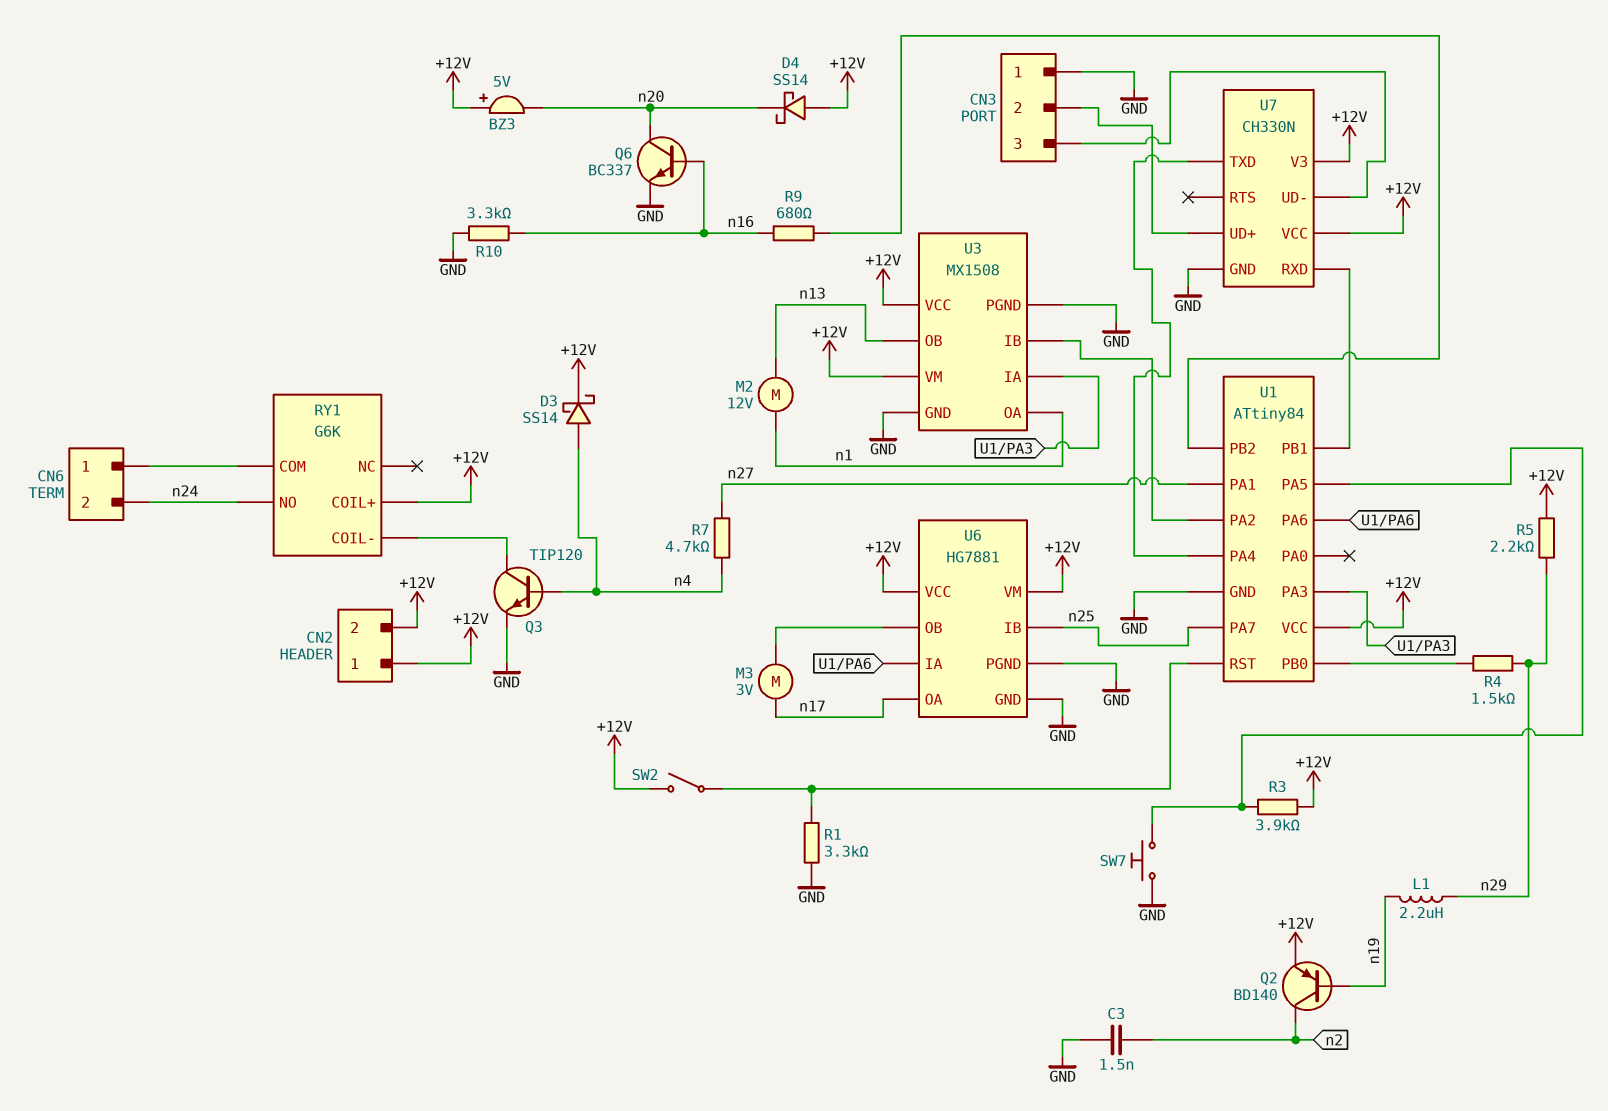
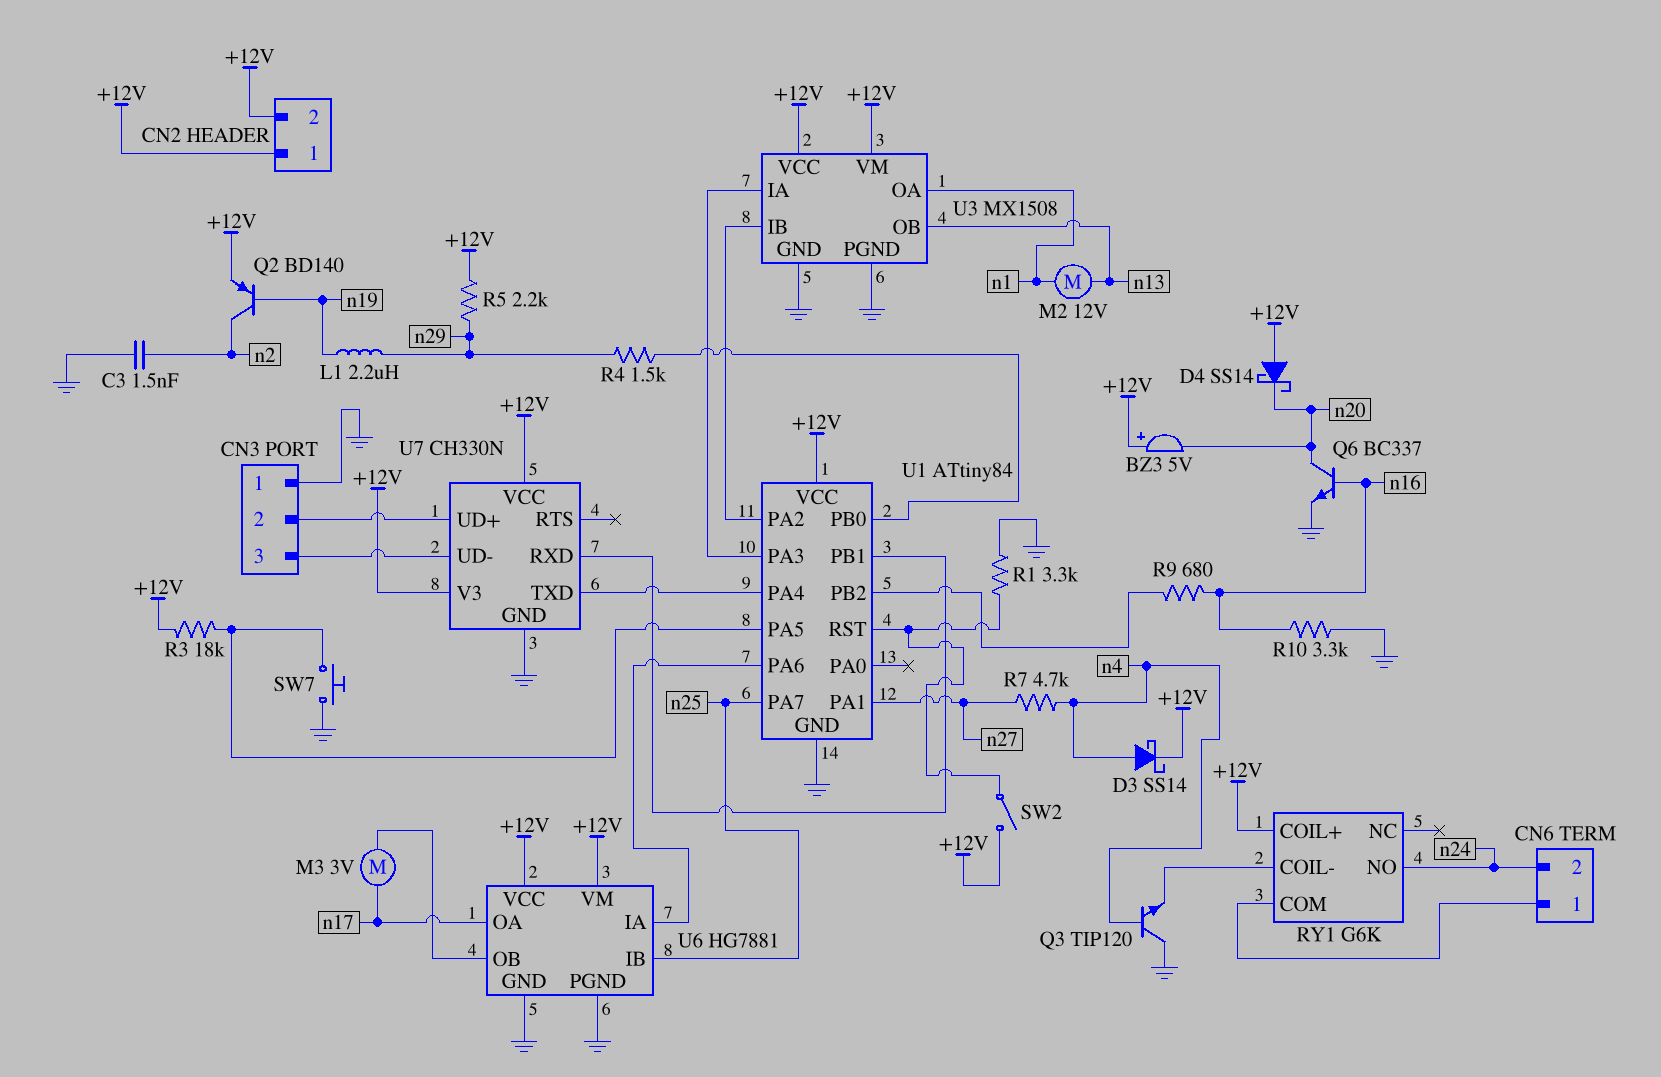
Q3: NPN TIP120 (B n4, C RY1/COIL-, E GND) -> NPN TIP120 (B n4, C GND, E RY1/COIL-)
R3: 3.9k (+12V, U1/PA5) -> 18k (+12V, U1/PA5)

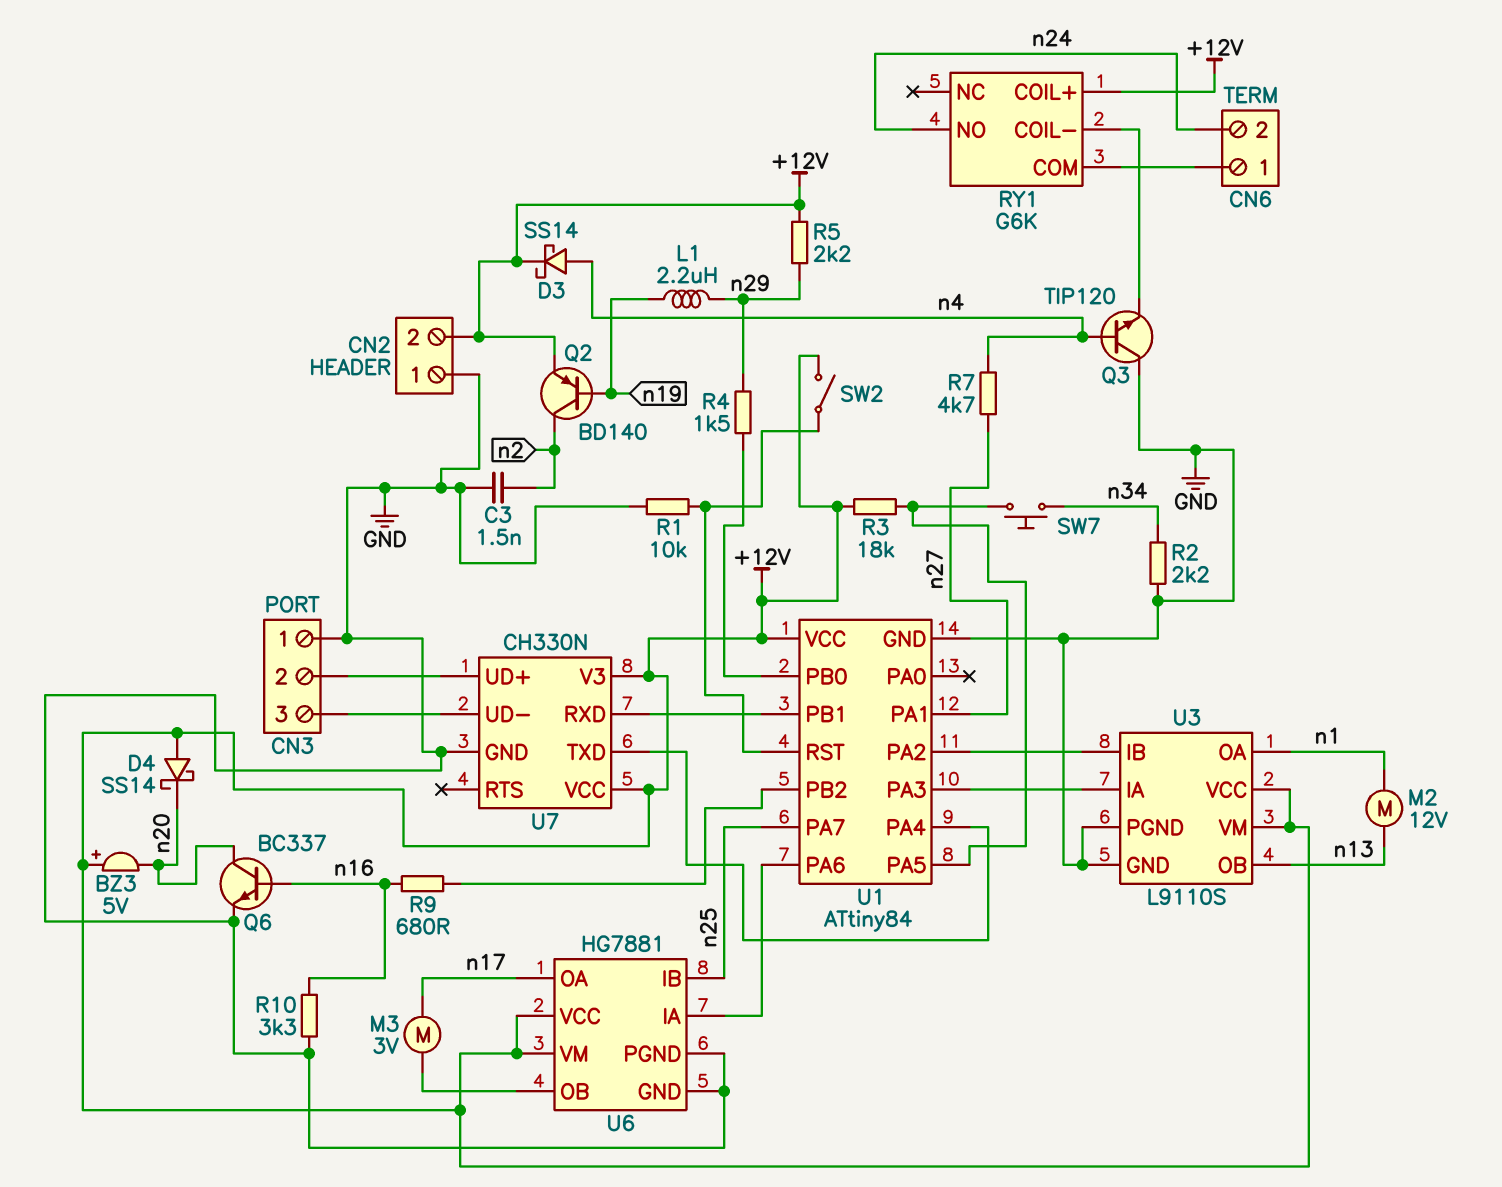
CN2 pin 1: +12V -> GND
R1: 3.3k (GND, U1/RST) -> 10k (GND, U1/RST)
R2: none -> 2.2k (GND, n34)
SW7: button (GND, U1/PA5) -> button (U1/PA5, n34)
U3: MX1508 -> L9110S

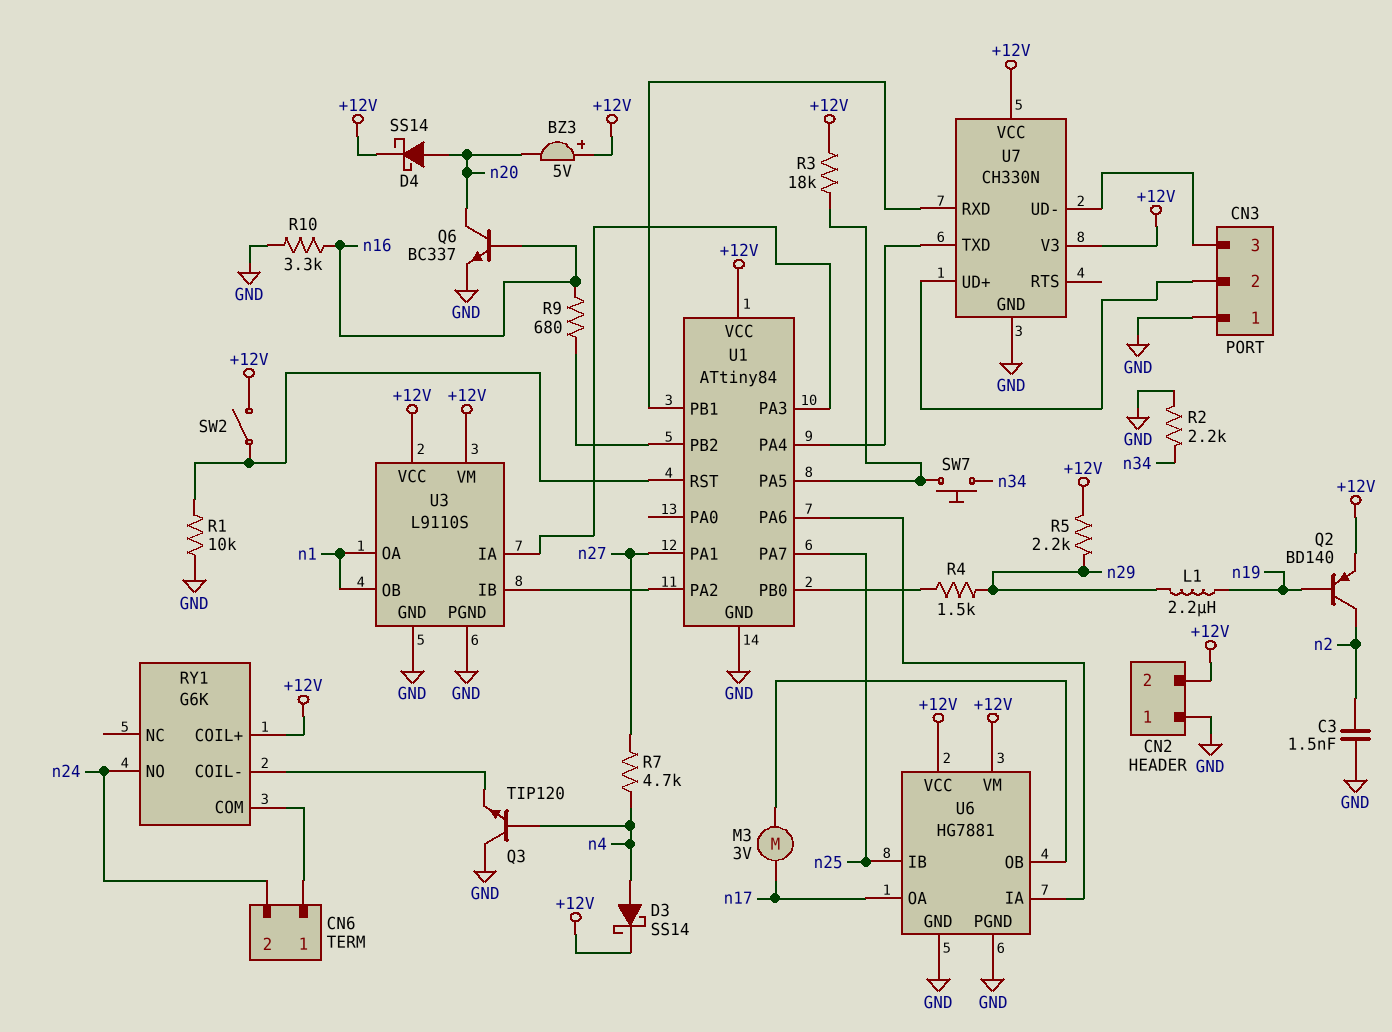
D4: schottky SS14 (A +12V, K n20) -> schottky SS14 (A n20, K +12V)
M2: motor 12V (n1, n13) -> none
U3 pin OB: n13 -> n1

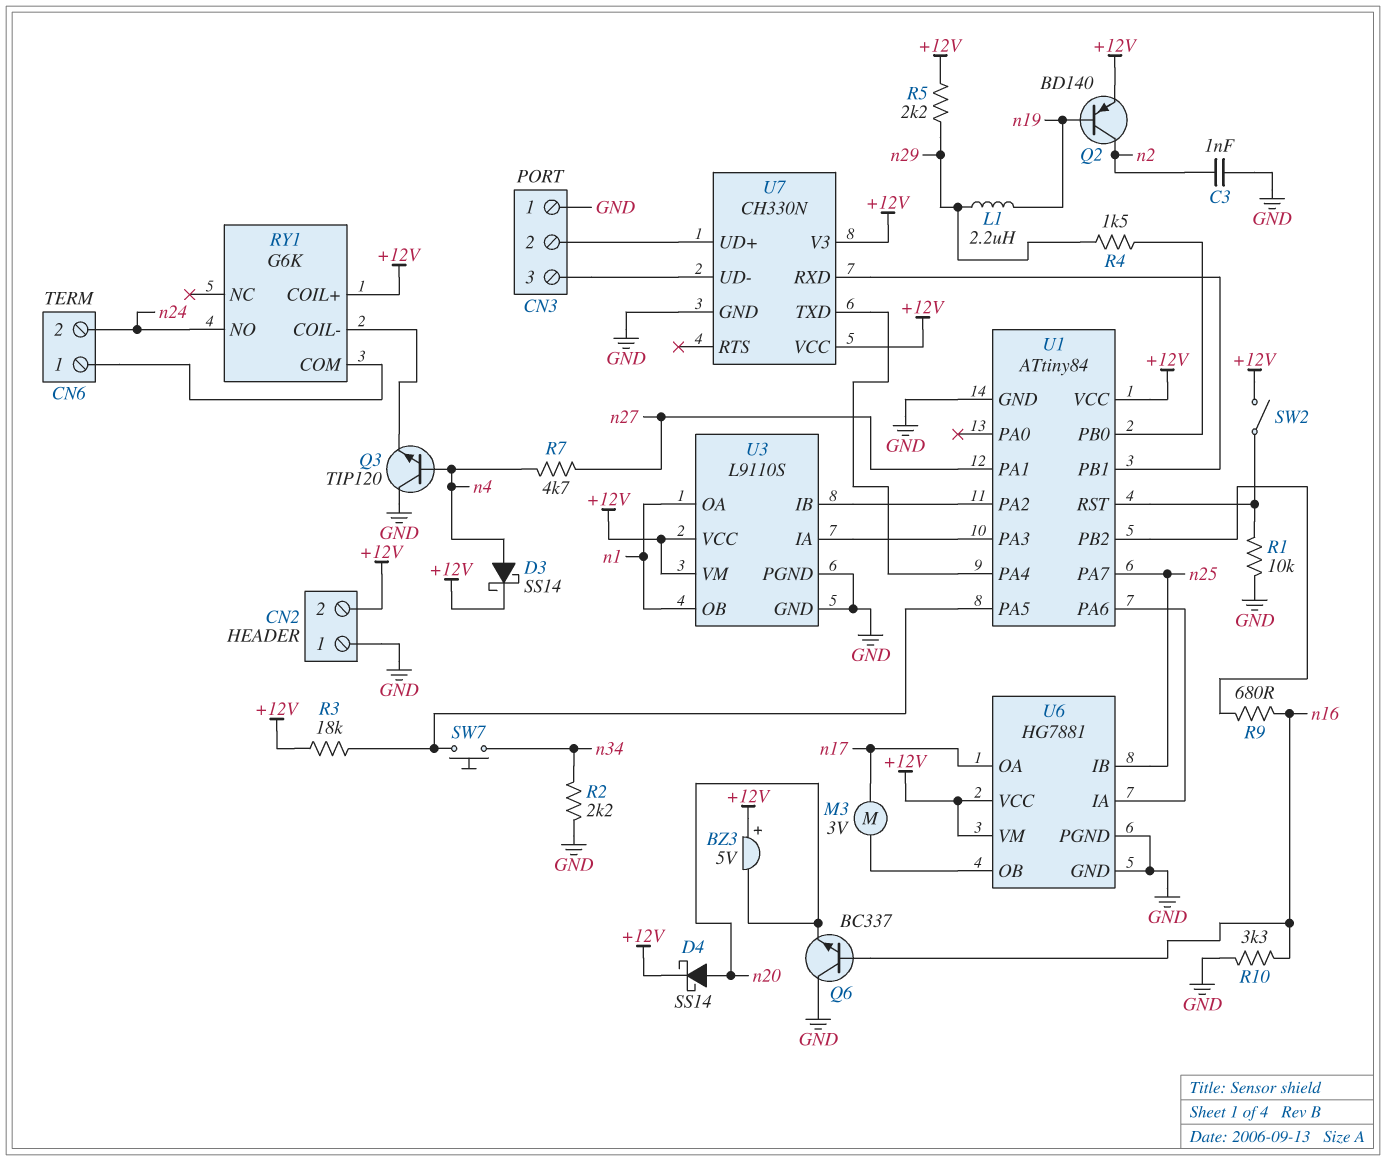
C3: 1.5nF (GND, n2) -> 1nF (GND, n2)
Q6: NPN BC337 (B n16, C n20, E GND) -> NPN BC337 (B n16, C GND, E n20)

